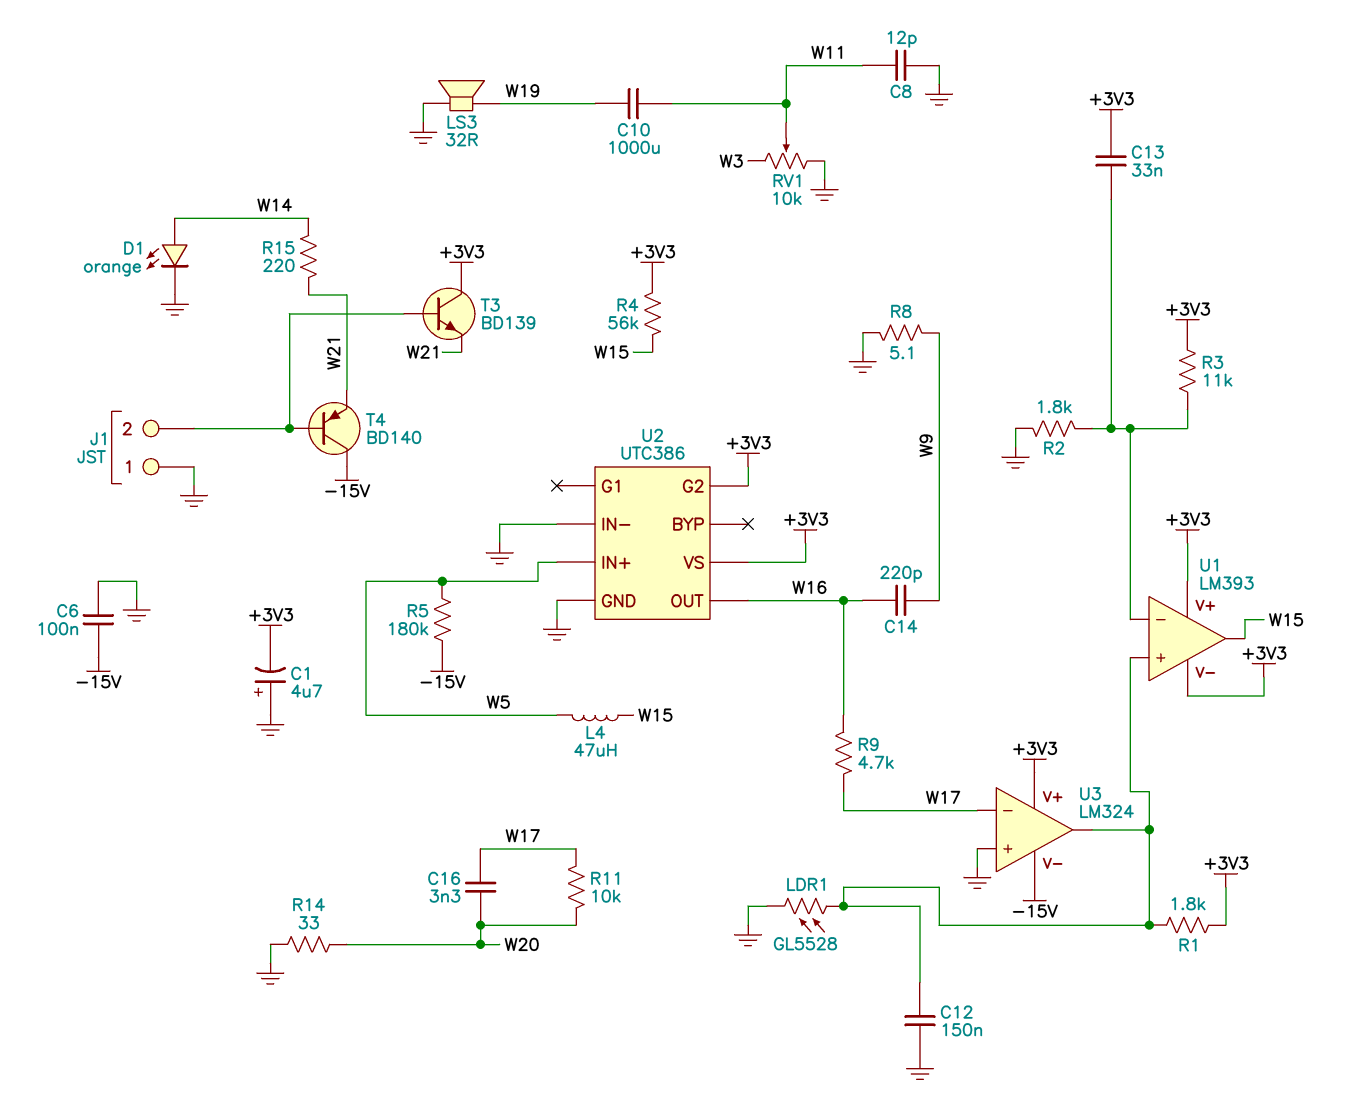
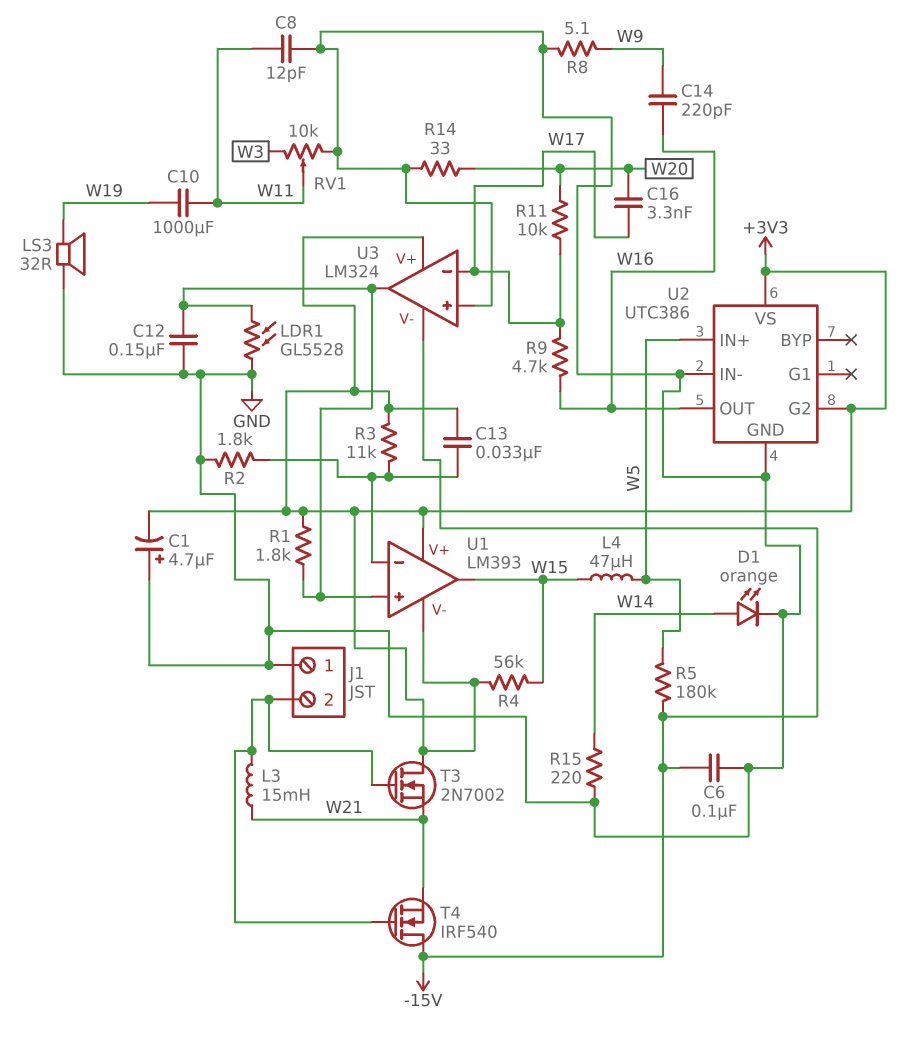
L3: none -> 15mH (J1/2, W21)
R15: 220 (W14, W21) -> 220 (GND, W14)
T3: NPN BD139 (B J1/2, C +3V3, E W21) -> NMOS 2N7002 (G J1/2, D +3V3, S W21)
T4: PNP BD140 (B J1/2, C -15V, E W21) -> NMOS IRF540 (G J1/2, D -15V, S W21)

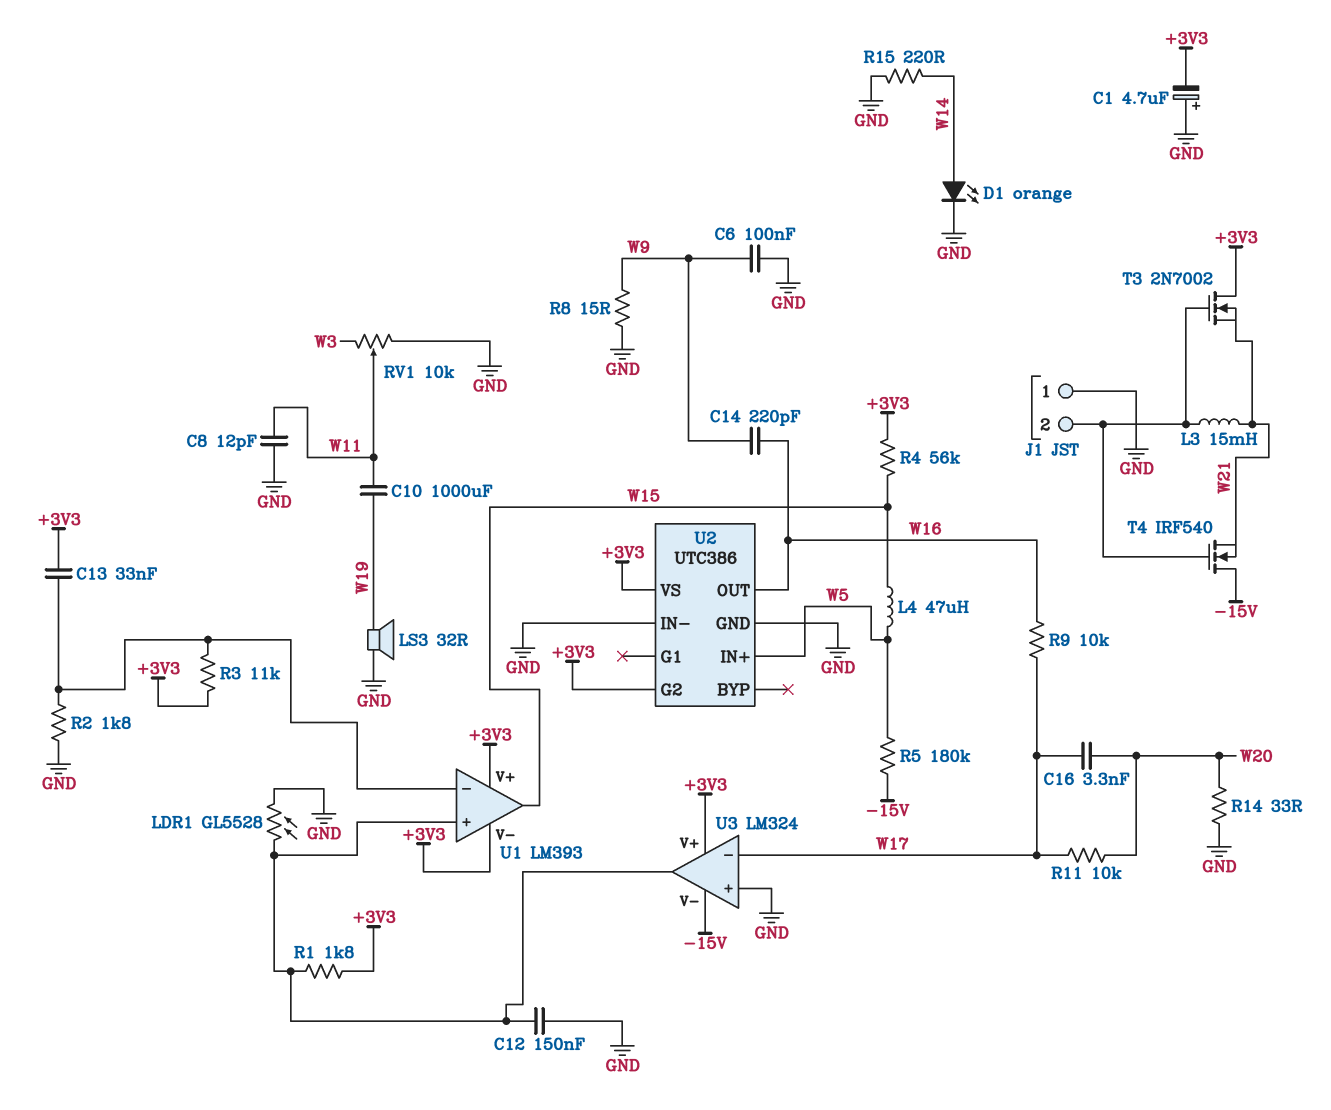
C6: 100nF (-15V, GND) -> 100nF (GND, W9)
R8: 5.1 (GND, W9) -> 15 (GND, W9)
R9: 4.7k (W16, W17) -> 10k (W16, W17)

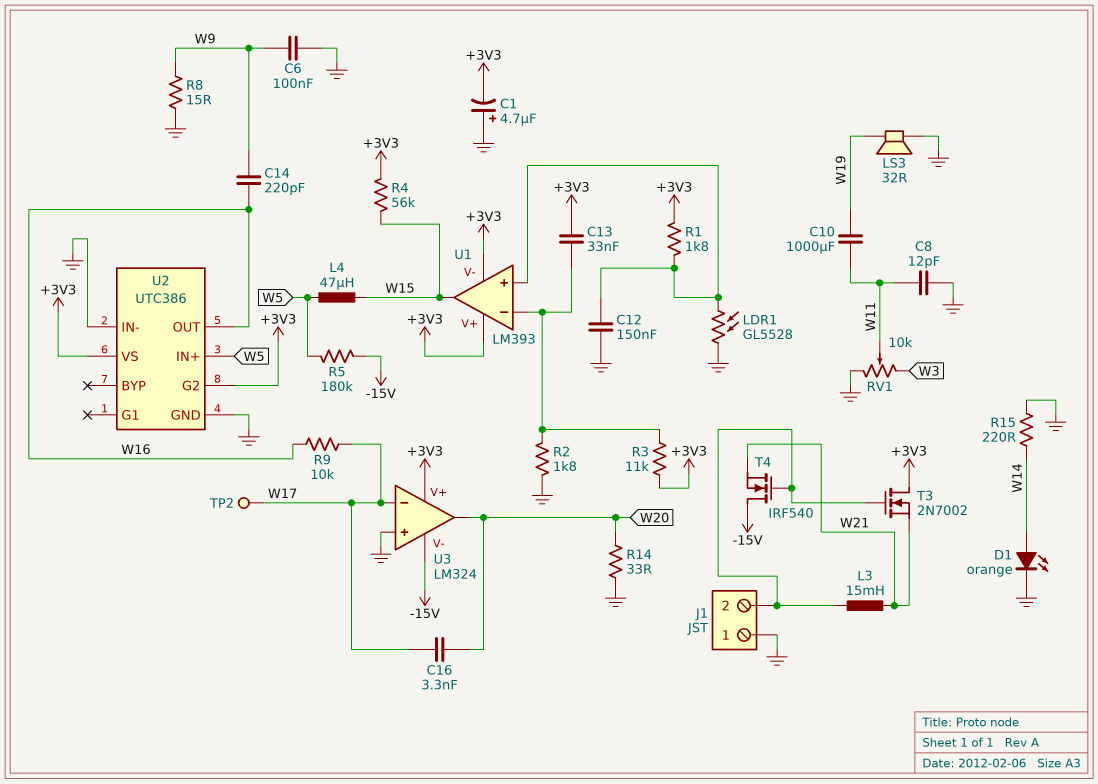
R11: 10k (W17, W20) -> none
TP2: none -> test point (W17)
U3 pin out: U1/in+ -> W20

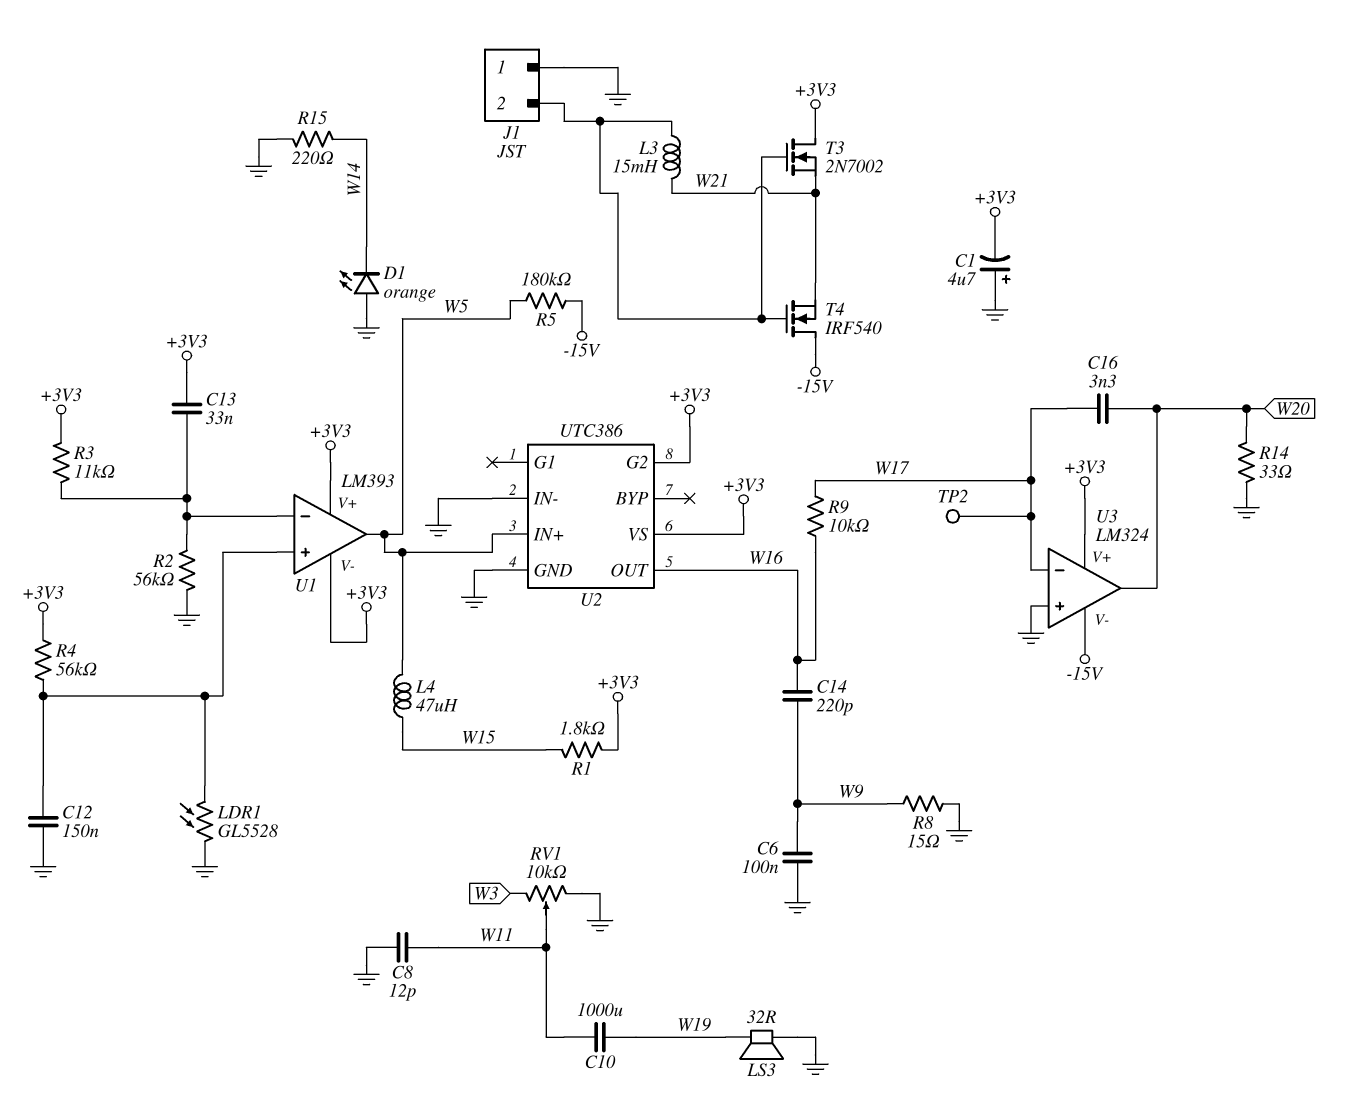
D1: LED orange (A W14, K GND) -> LED orange (A GND, K W14)
R1: 1.8k (+3V3, U1/in+) -> 1.8k (+3V3, W15)
R2: 1.8k (GND, U1/in-) -> 56k (GND, U1/in-)
R4: 56k (+3V3, W15) -> 56k (+3V3, U1/in+)
U1 pin out: W15 -> W5

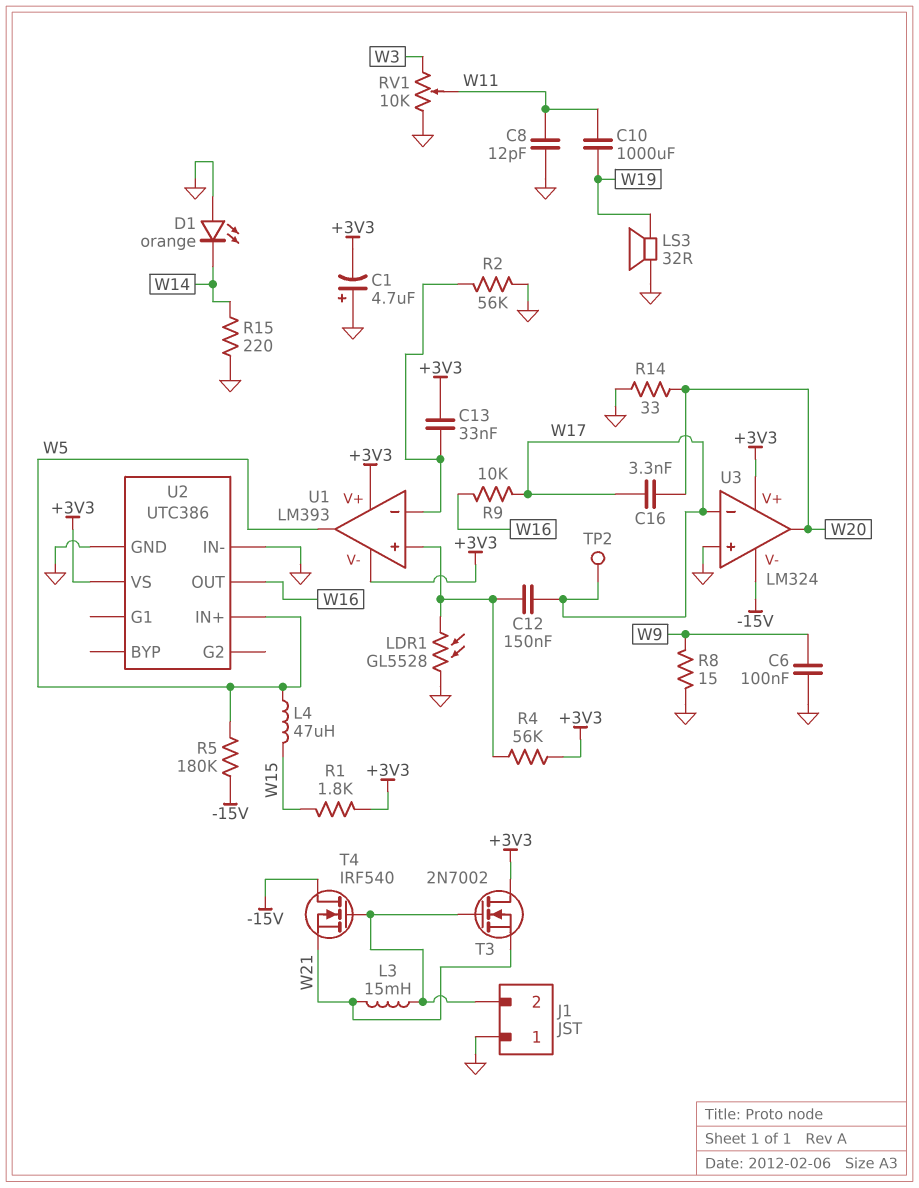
C12: 150nF (GND, U1/in+) -> 150nF (U1/in+, W17)
C14: 220pF (W9, W16) -> none
R3: 11k (+3V3, U1/in-) -> none
U2 pin G2: +3V3 -> none

